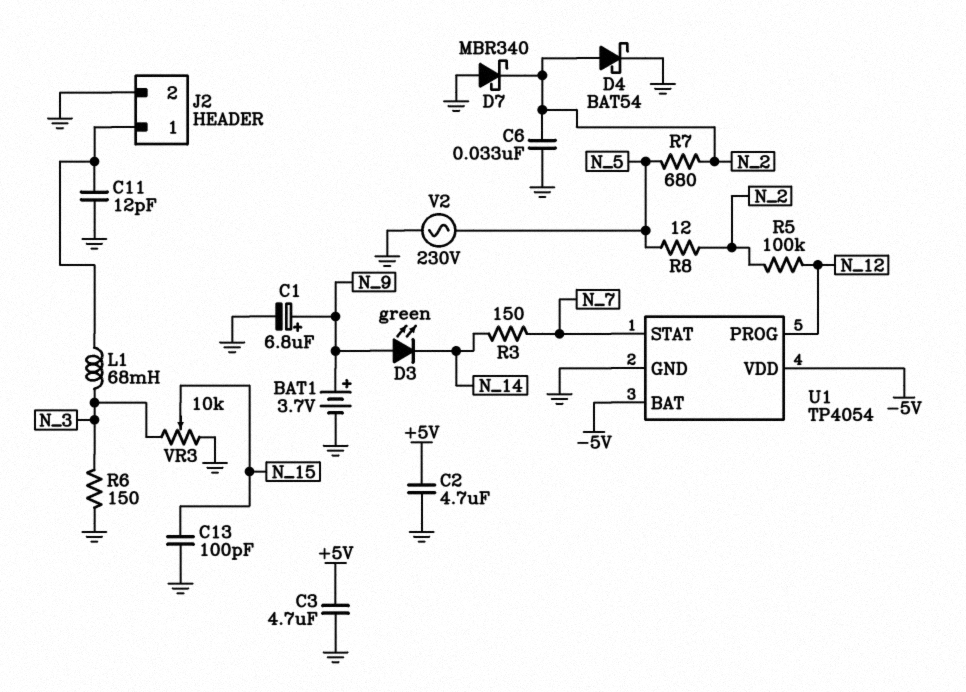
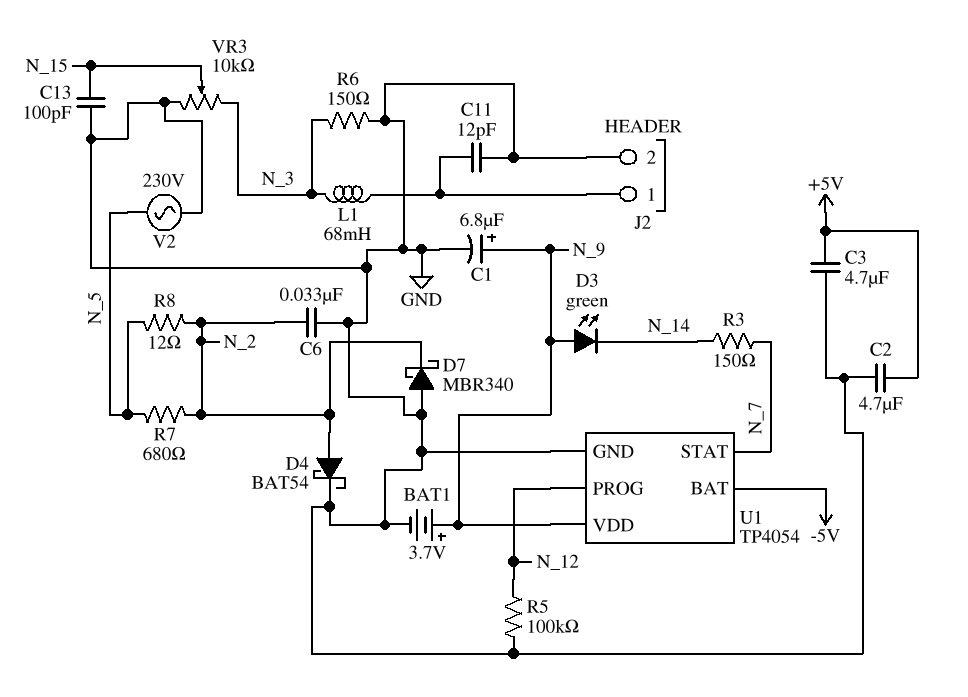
R5: 100k (N_2, N_12) -> 100k (GND, N_12)
U1 pin VDD: -5V -> N_9

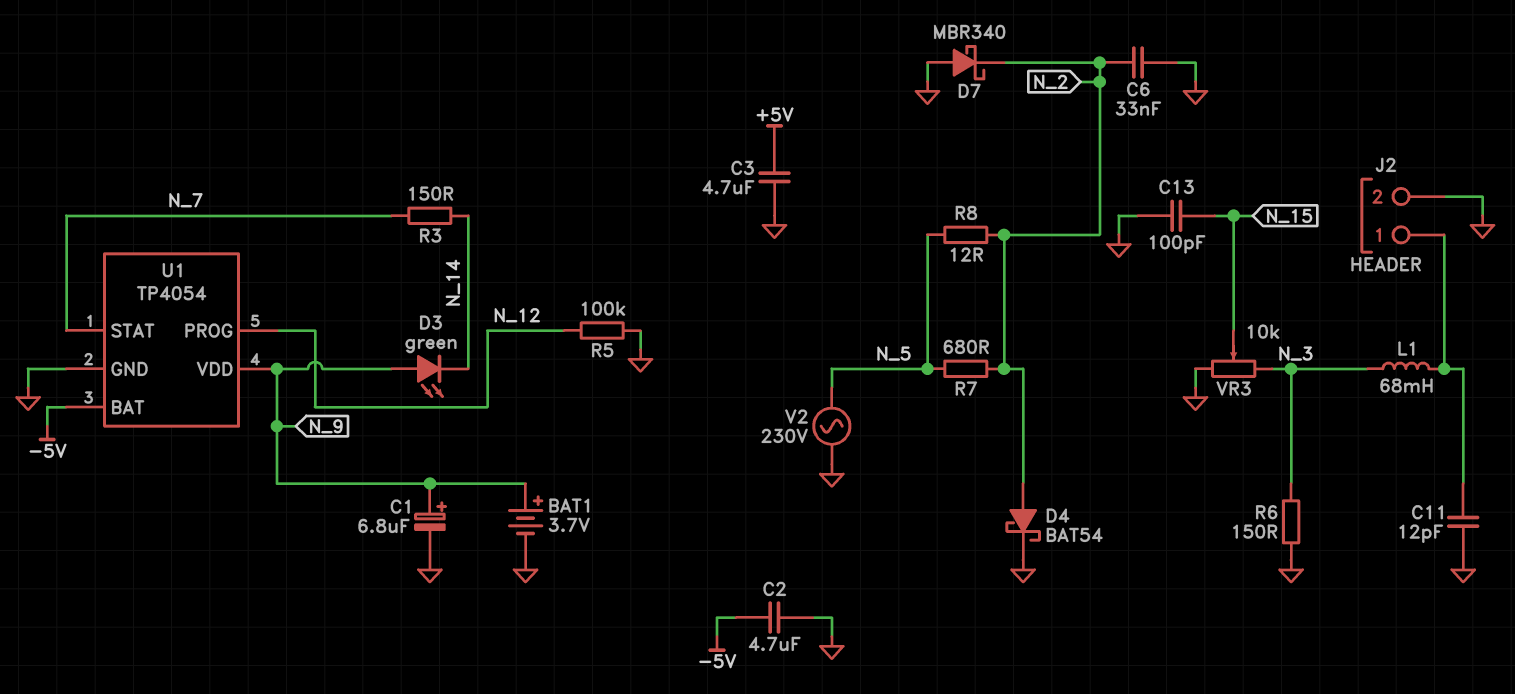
C2: 4.7uF (+5V, GND) -> 4.7uF (-5V, GND)

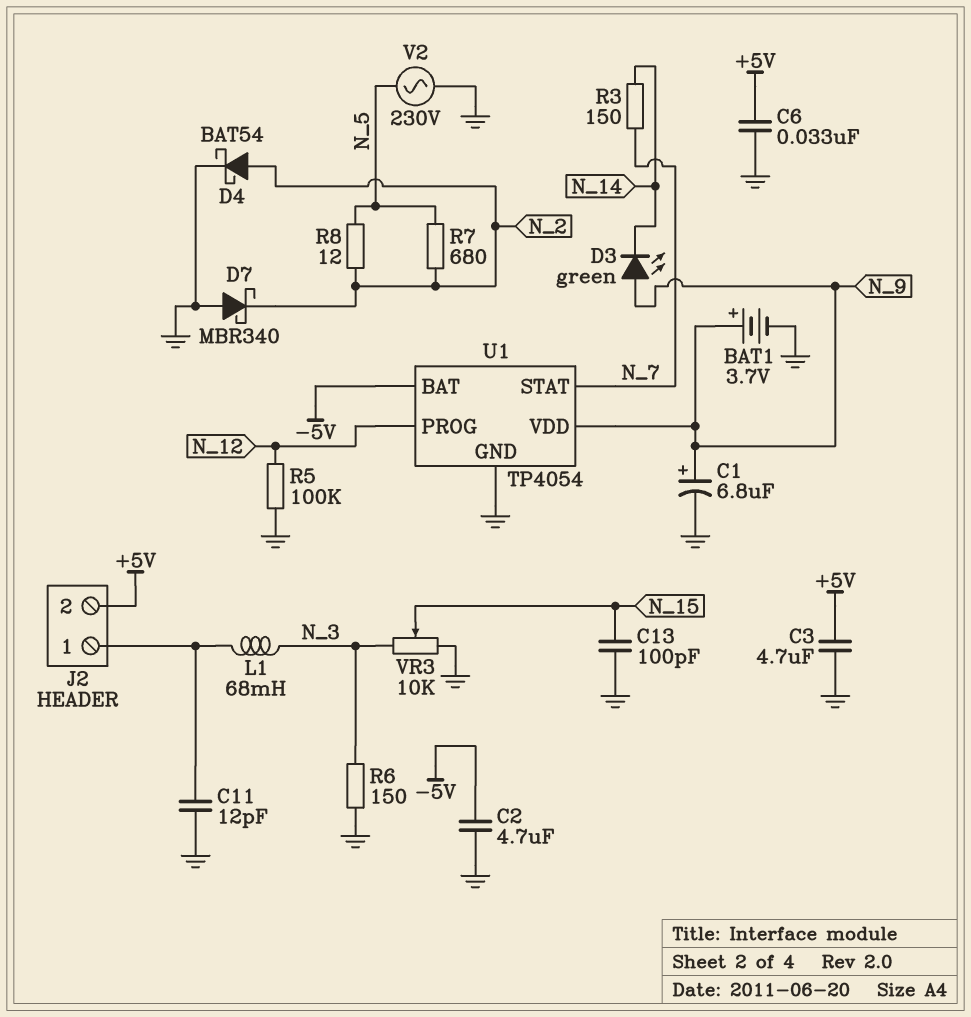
C6: 33nF (GND, N_2) -> 33nF (+5V, GND)
J2 pin 2: GND -> +5V

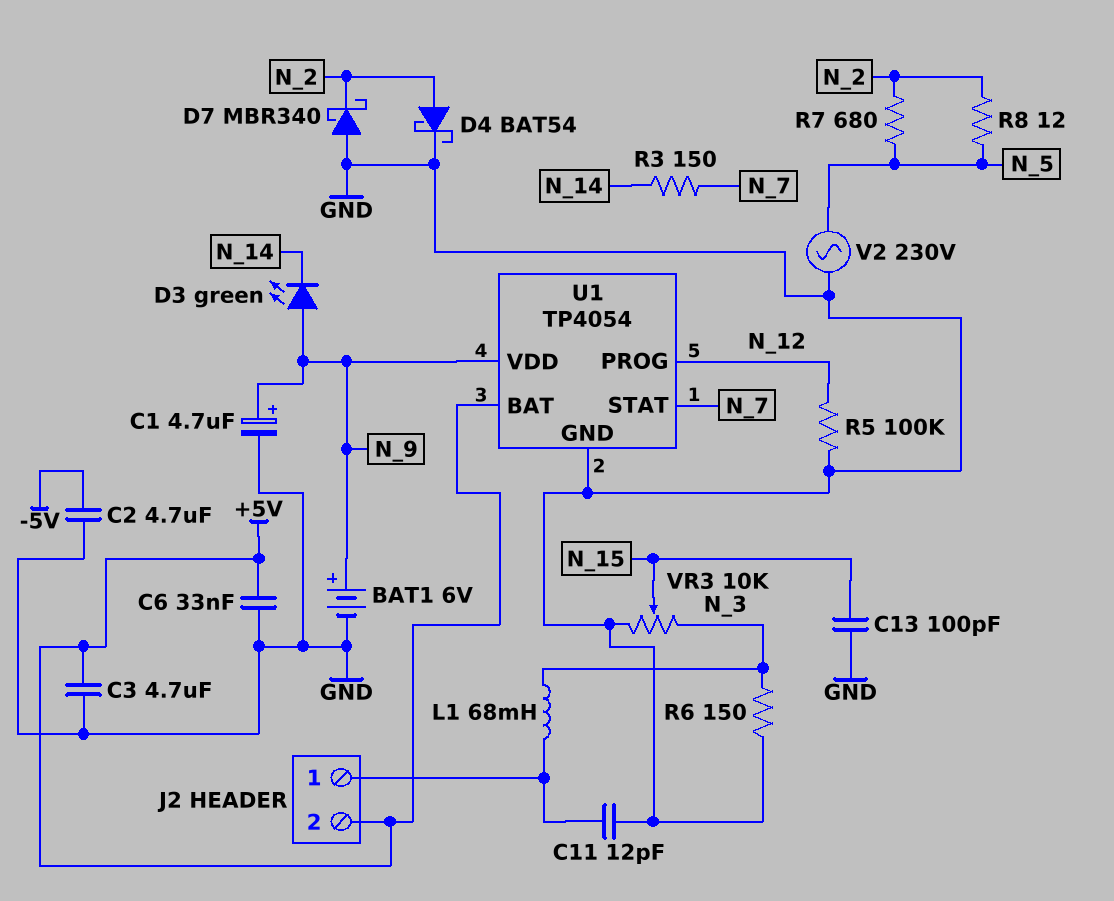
BAT1: 3.7V (plus N_9, minus GND) -> 6V (plus N_9, minus GND)
C1: 6.8uF (plus N_9, minus GND) -> 4.7uF (plus N_9, minus GND)
U1 pin BAT: -5V -> +5V

